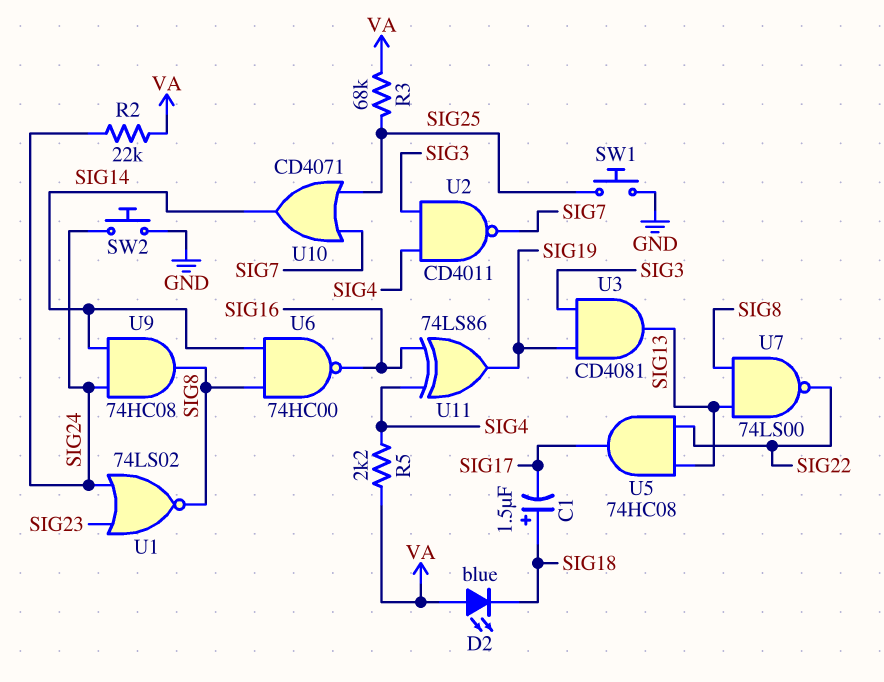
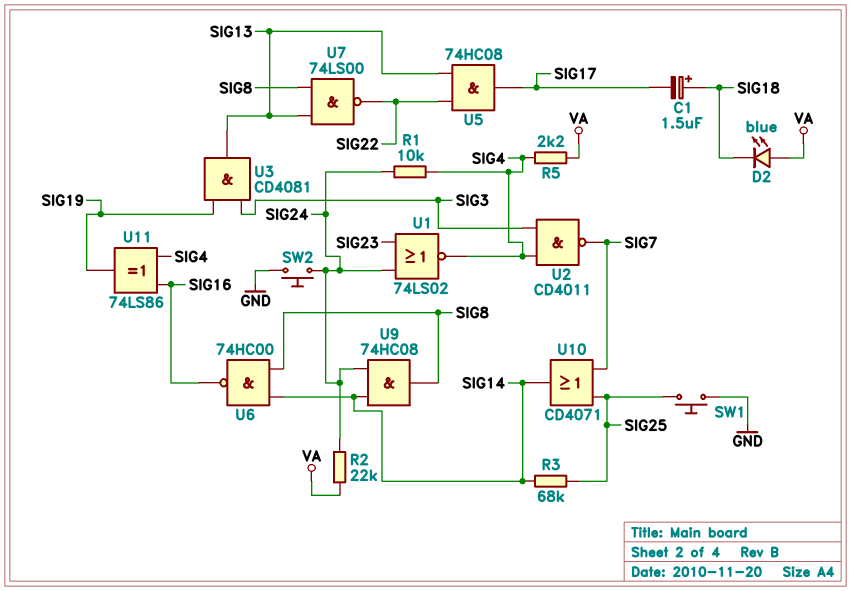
R1: none -> 10k (SIG4, SIG24)
R3: 68k (SIG25, VA) -> 68k (SIG14, SIG25)
U1: NOR 74LS02 (in SIG23, in SIG24, out SIG8) -> NOR 74LS02 (in SIG23, in SIG24, out SIG4)

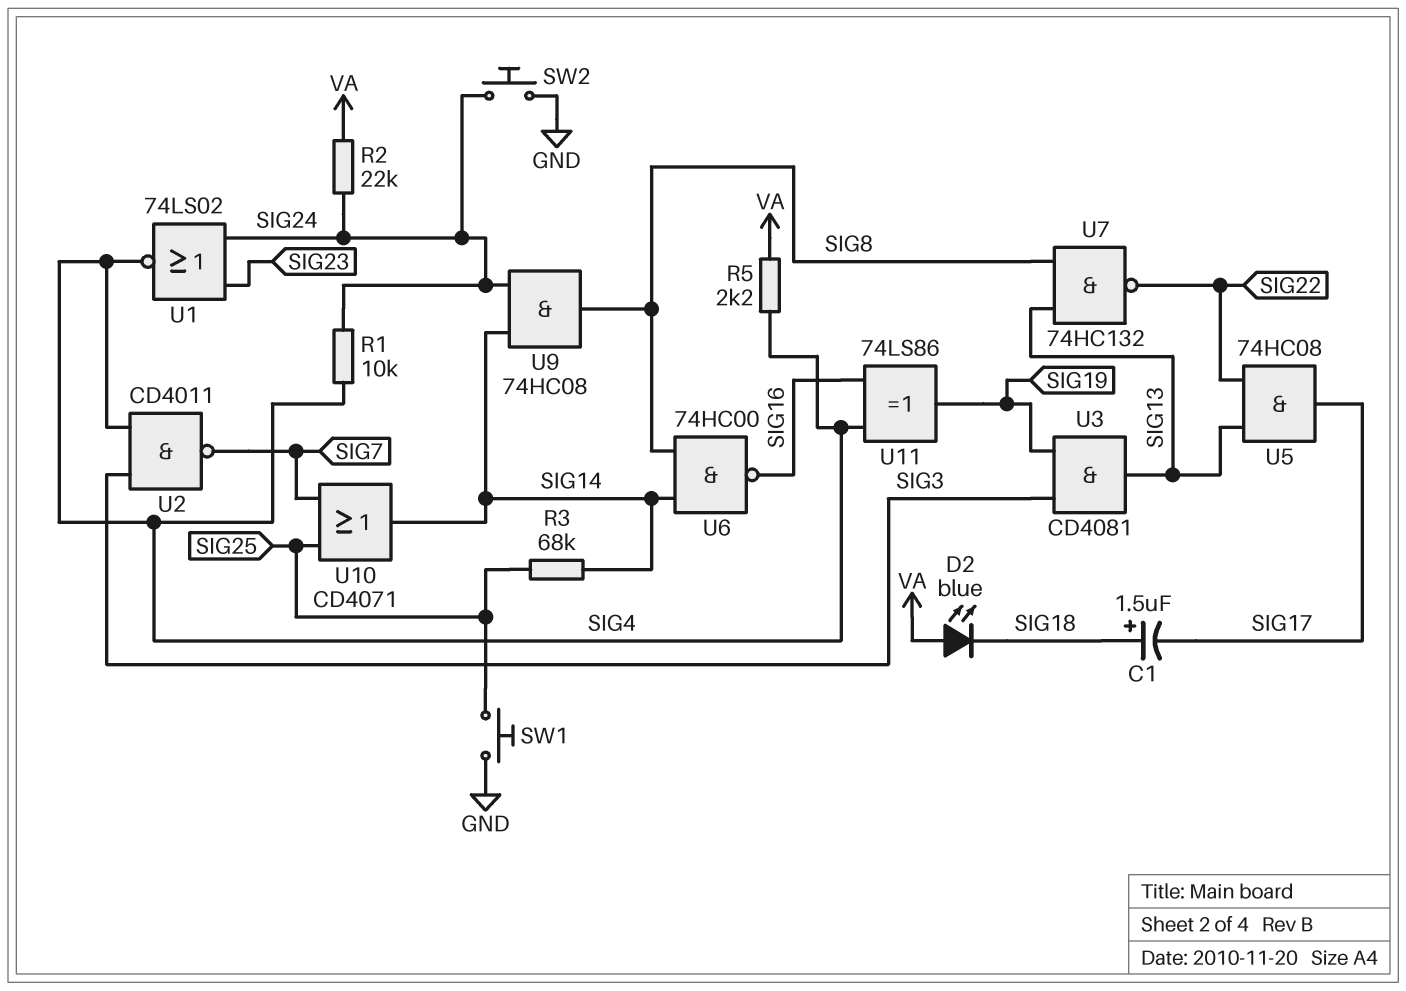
U7: NAND 74LS00 (in SIG8, in SIG13, out SIG22) -> NAND 74HC132 (in SIG8, in SIG13, out SIG22)

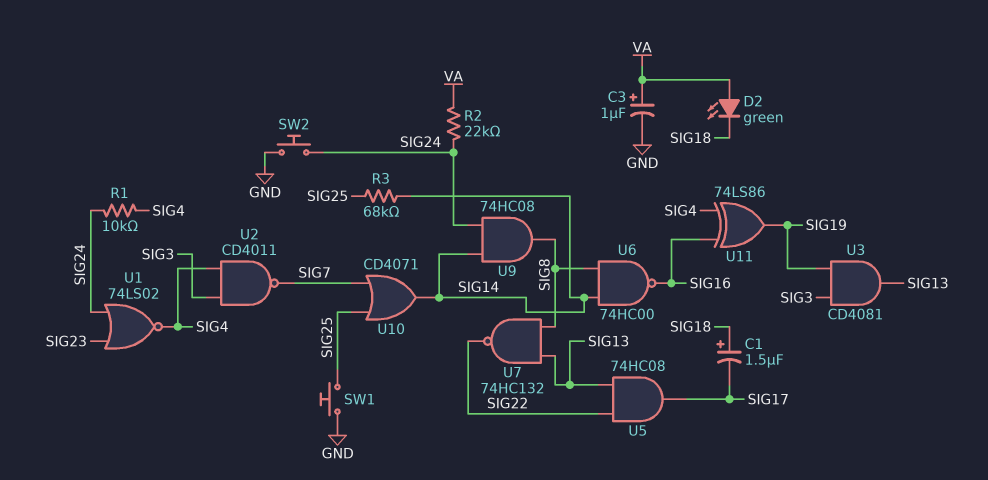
C3: none -> 1uF (plus VA, minus GND)
D2: LED blue (A VA, K SIG18) -> LED green (A VA, K SIG18)
R5: 2.2k (SIG4, VA) -> none

